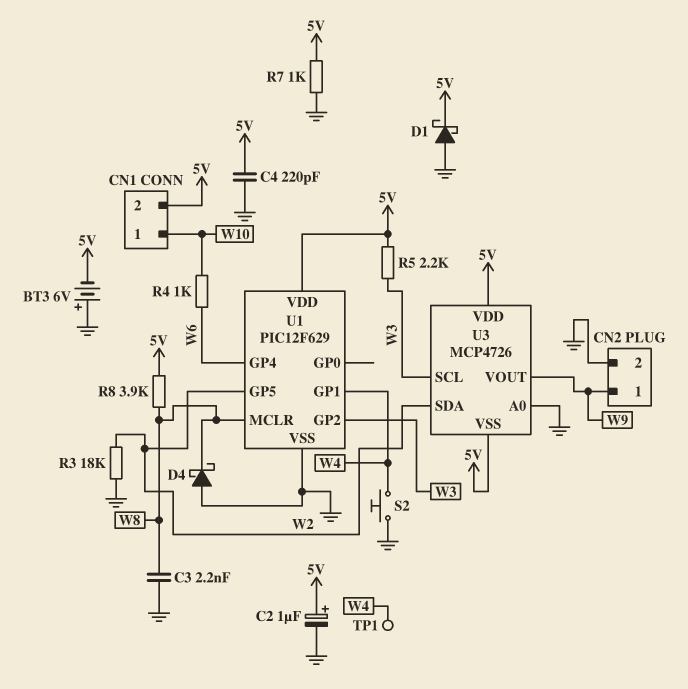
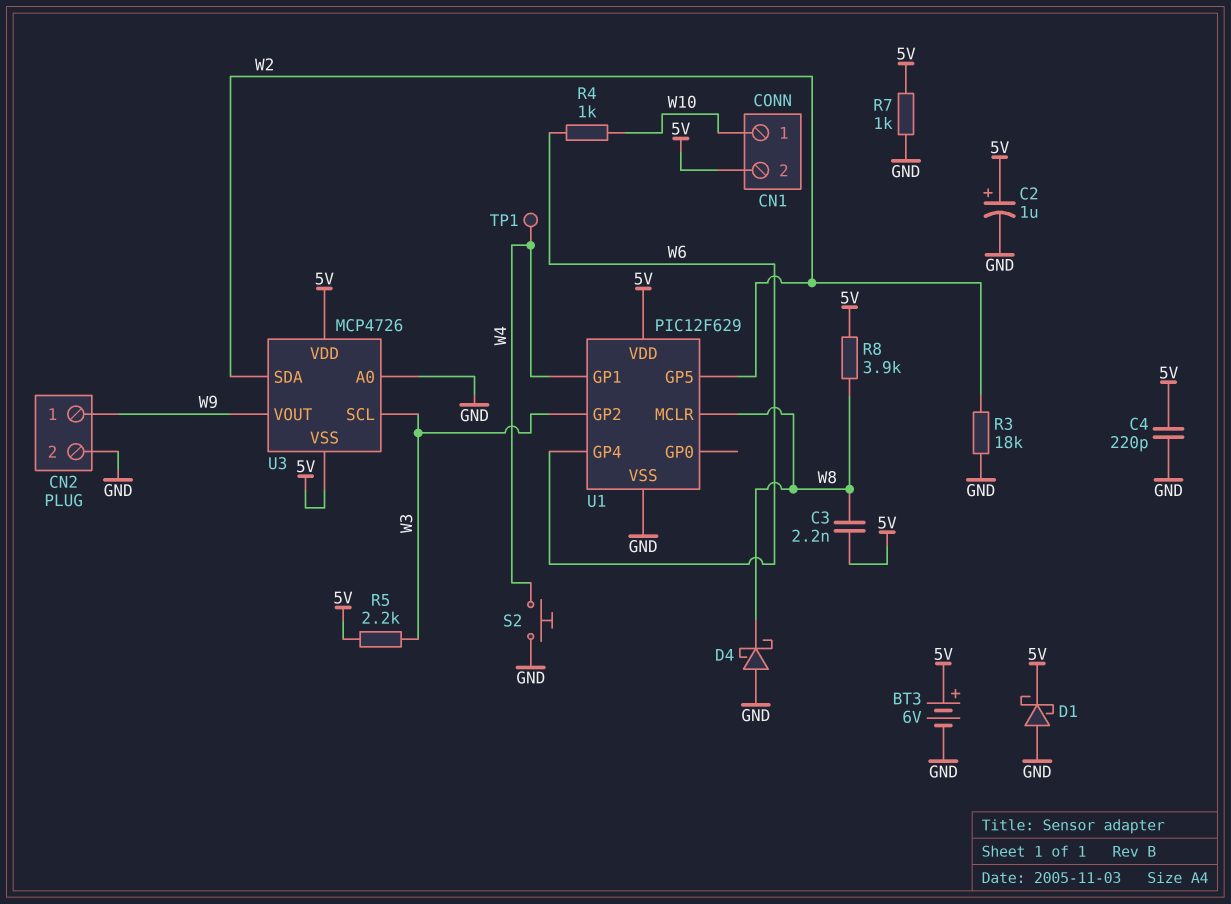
BT3: 6V (plus GND, minus 5V) -> 6V (plus 5V, minus GND)
C3: 2.2nF (GND, W8) -> 2.2nF (5V, W8)

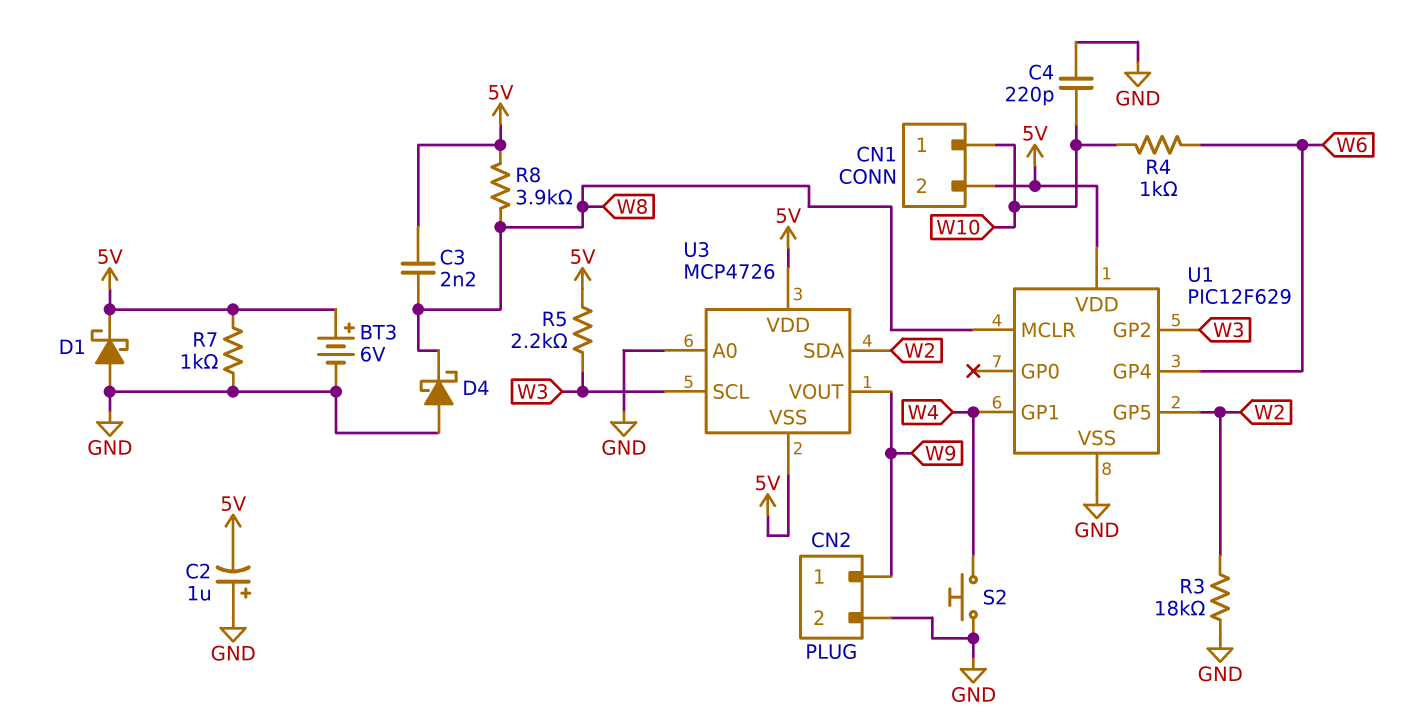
C2: 1uF (plus 5V, minus GND) -> 1uF (plus GND, minus 5V)
C4: 220pF (5V, GND) -> 220pF (GND, W10)
TP1: test point (W4) -> none

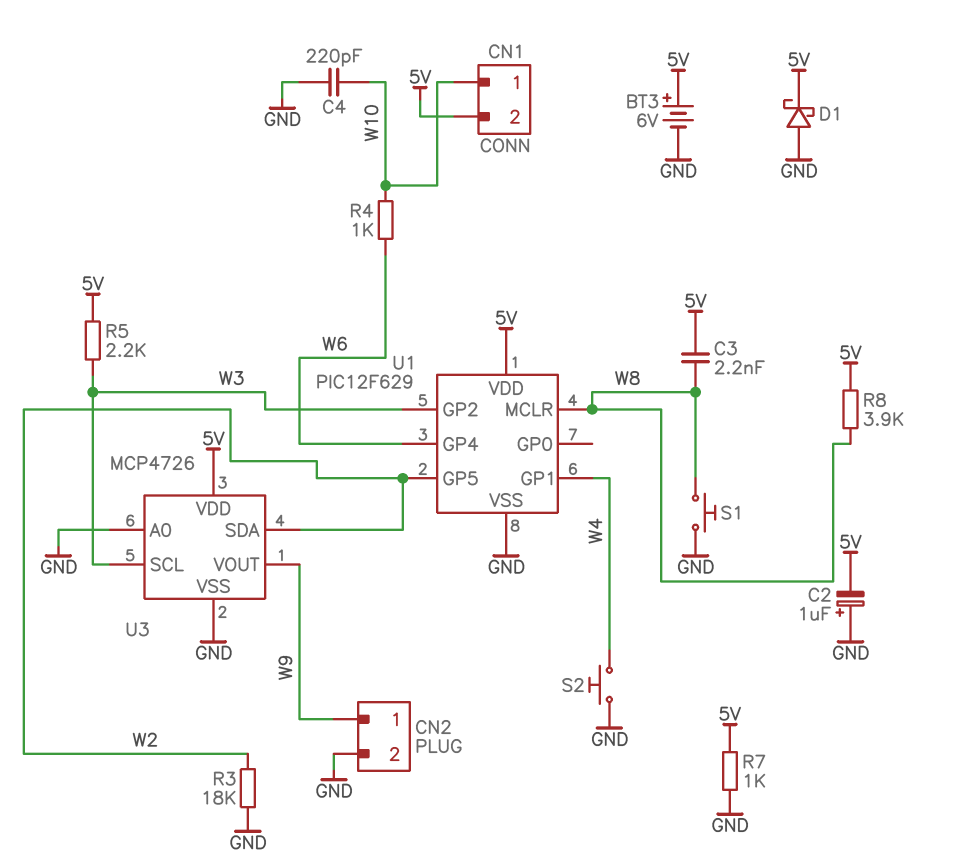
D4: schottky (A GND, K W8) -> none
S1: none -> button (GND, W8)
U3 pin VSS: 5V -> GND

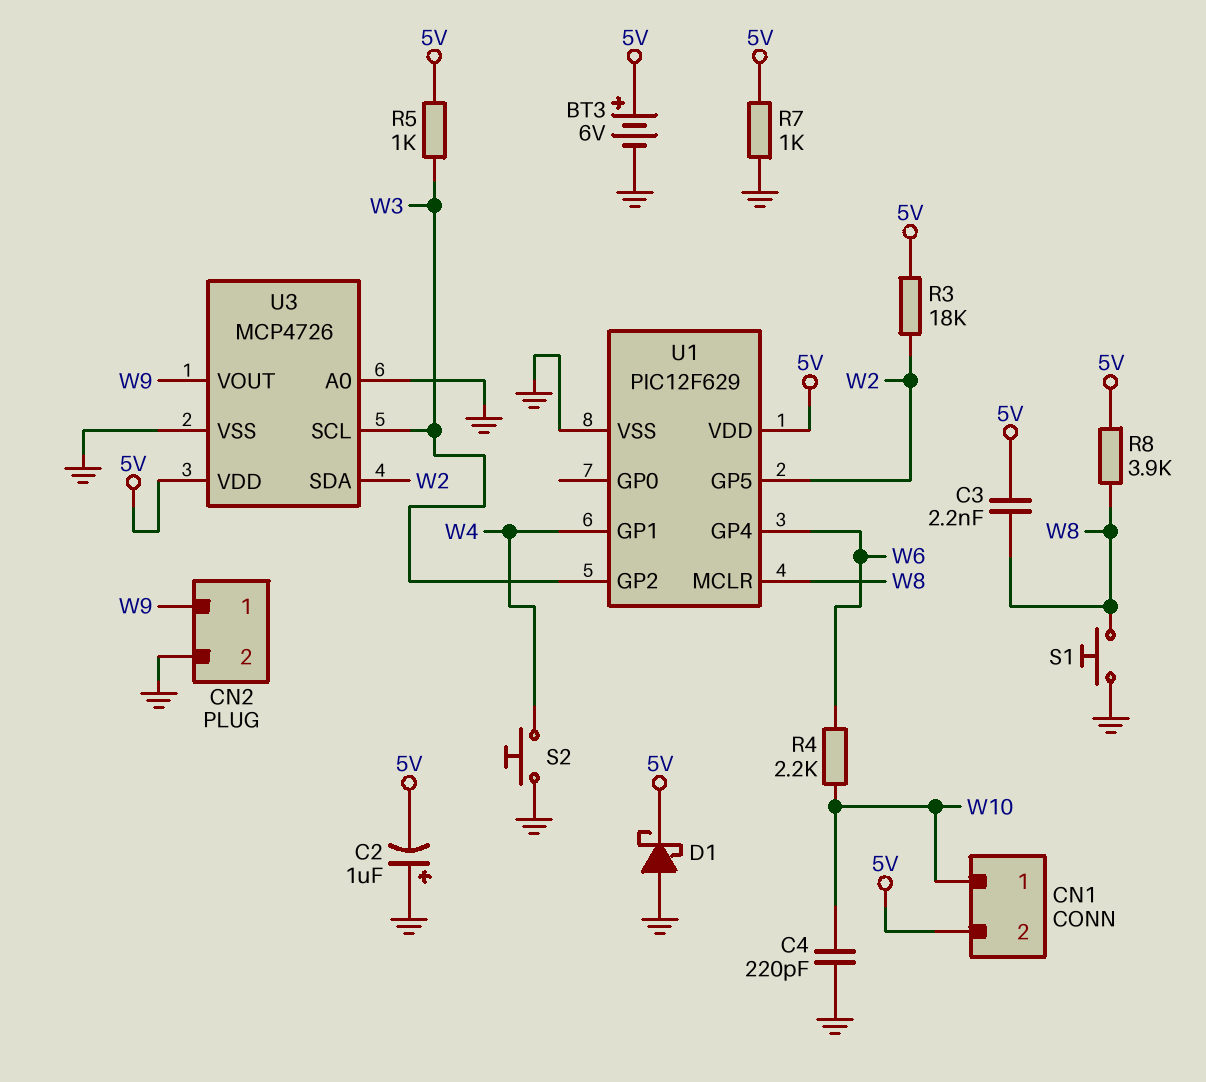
R3: 18k (GND, W2) -> 18k (5V, W2)
R4: 1k (W6, W10) -> 2.2k (W6, W10)
R5: 2.2k (5V, W3) -> 1k (5V, W3)

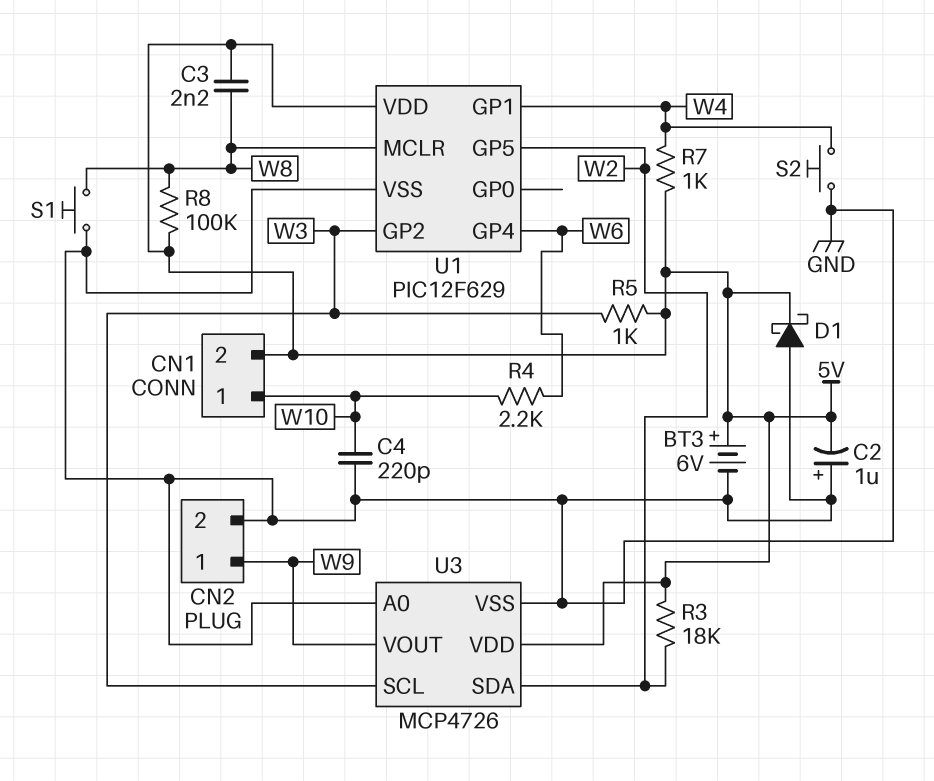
R7: 1k (5V, GND) -> 1k (5V, W4)
R8: 3.9k (5V, W8) -> 100k (5V, W8)

